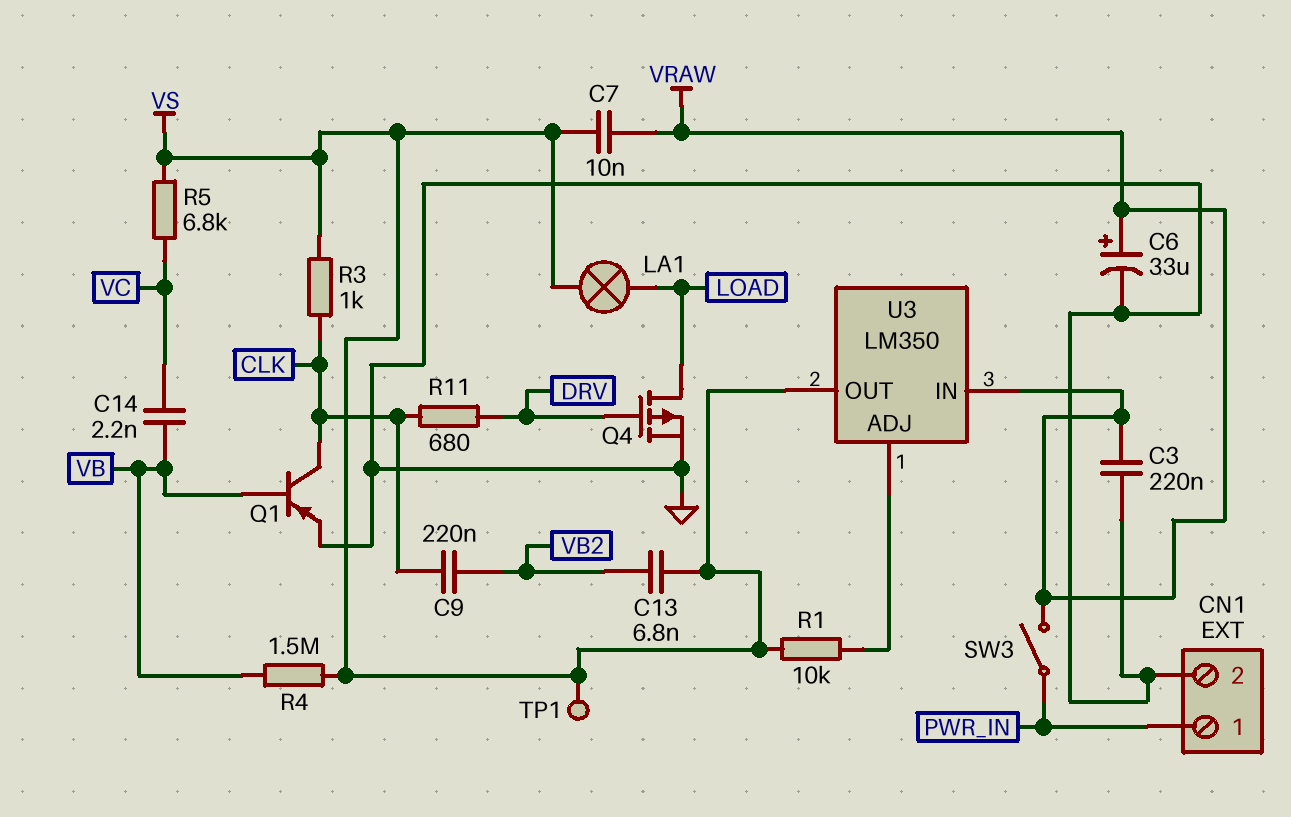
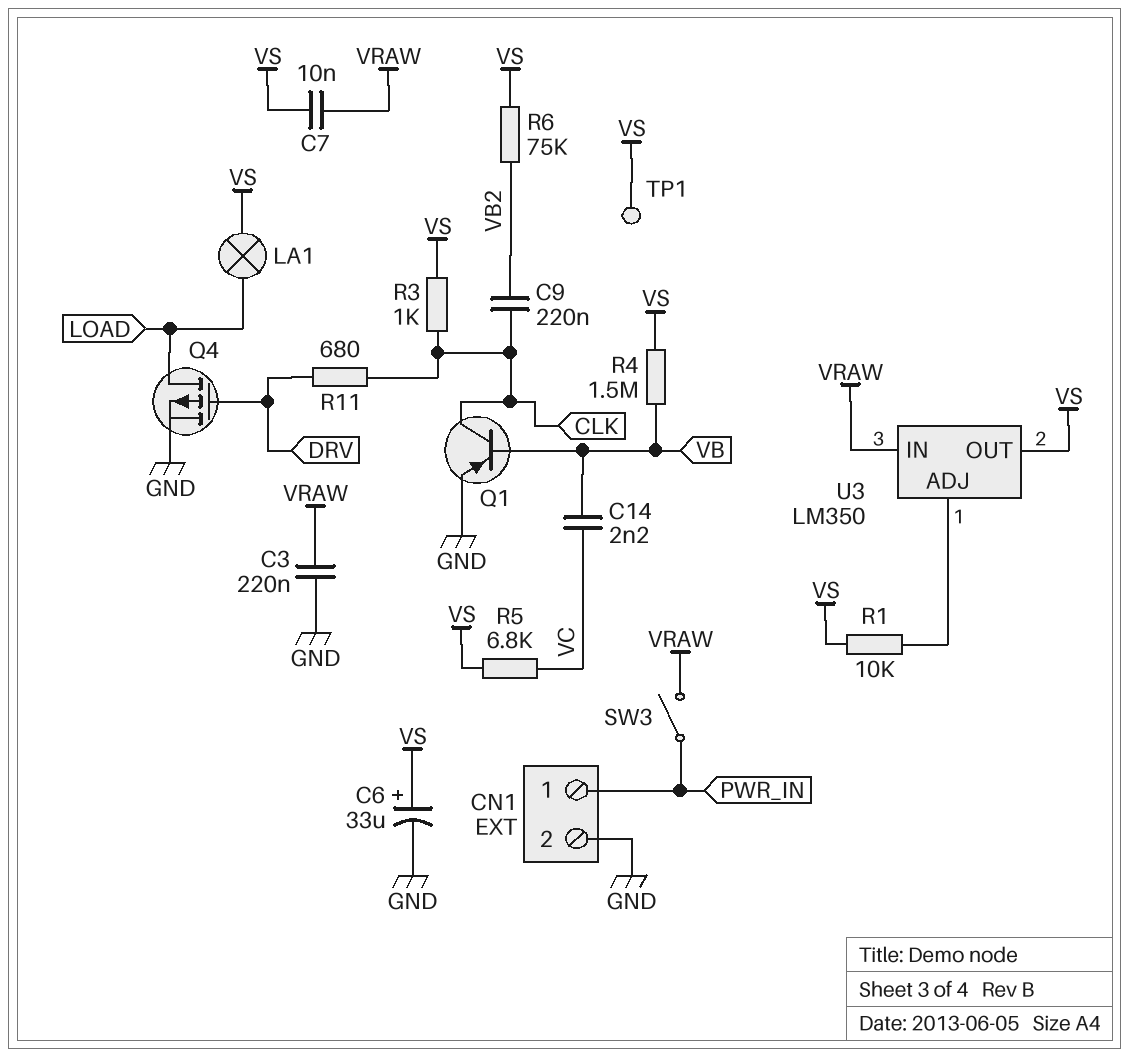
C6: 33uF (plus VRAW, minus GND) -> 33uF (plus VS, minus GND)
C13: 6.8nF (VB2, VS) -> none
R6: none -> 75k (VB2, VS)

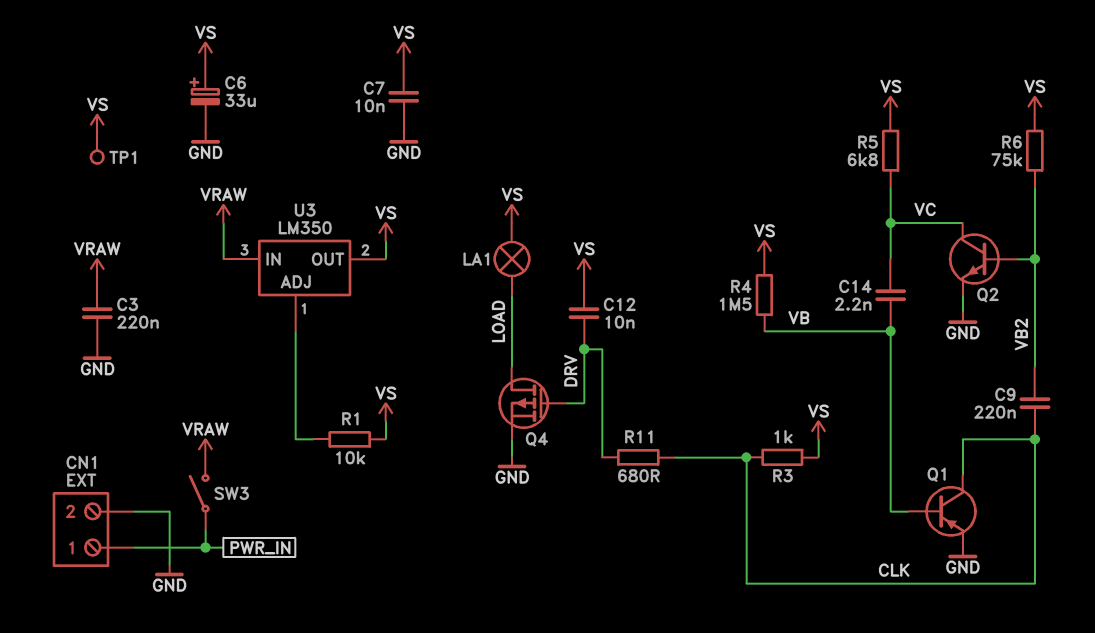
C7: 10nF (VRAW, VS) -> 10nF (GND, VS)
C12: none -> 10nF (DRV, VS)
Q2: none -> NPN (B VB2, C VC, E GND)

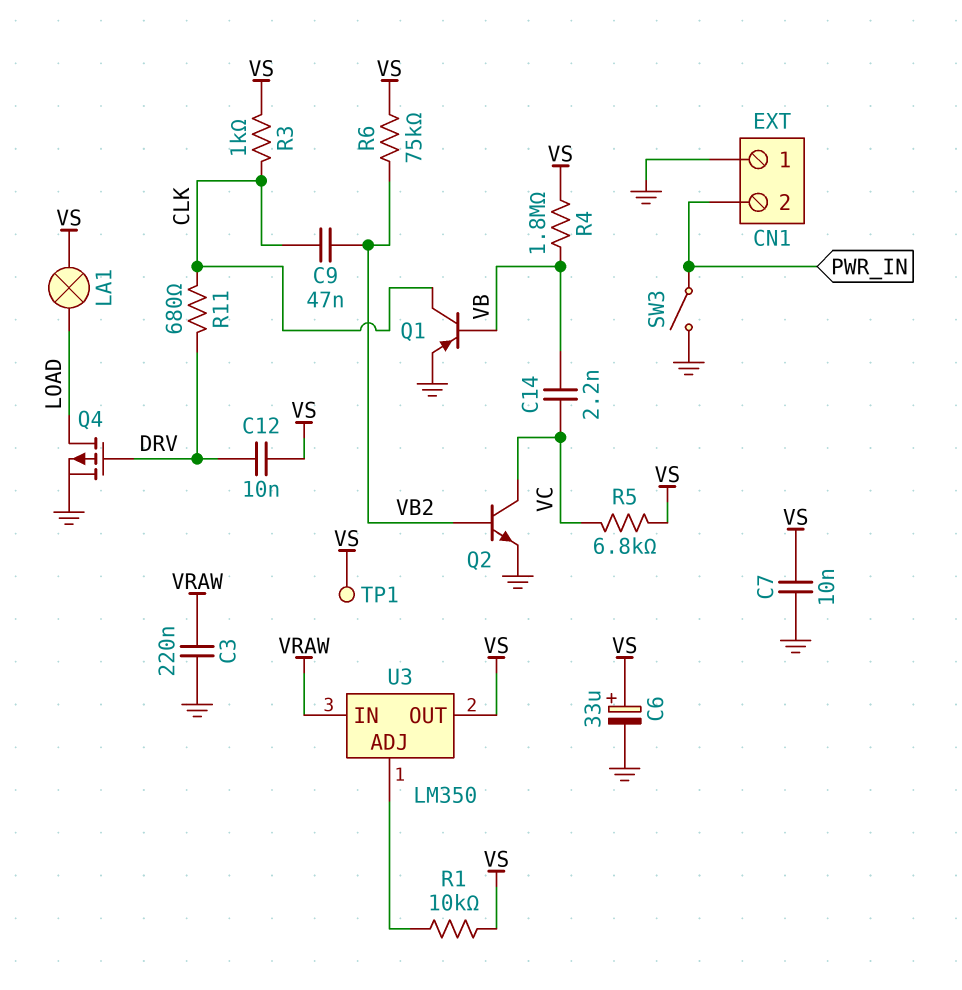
C9: 220nF (CLK, VB2) -> 47nF (CLK, VB2)
CN1 pin 1: PWR_IN -> GND
CN1 pin 2: GND -> PWR_IN
R4: 1.5M (VB, VS) -> 1.8M (VB, VS)
SW3: switch (PWR_IN, VRAW) -> switch (GND, PWR_IN)

